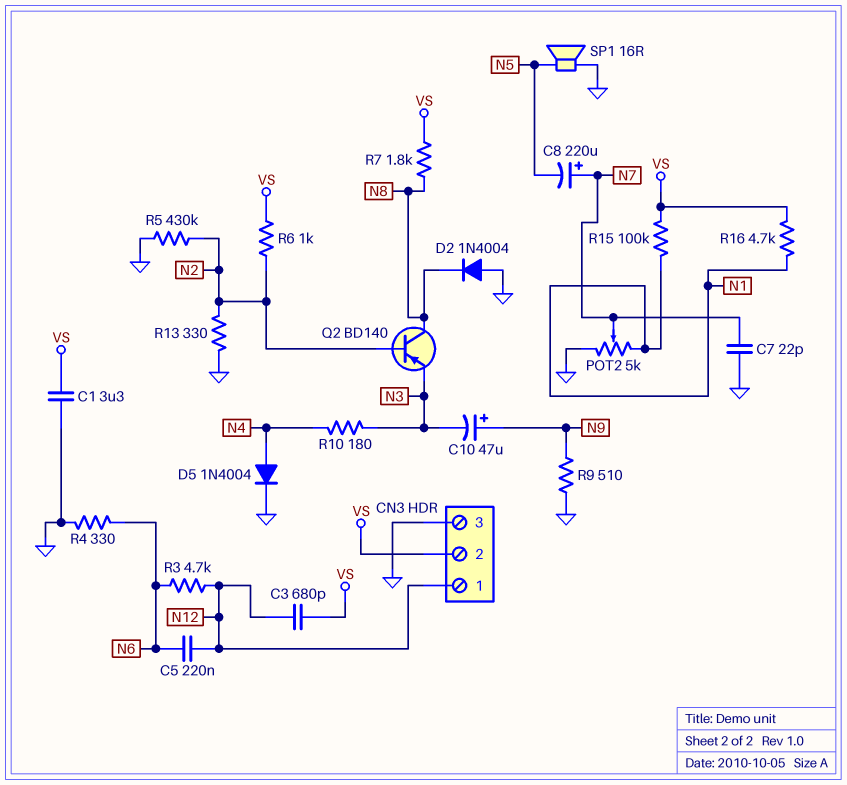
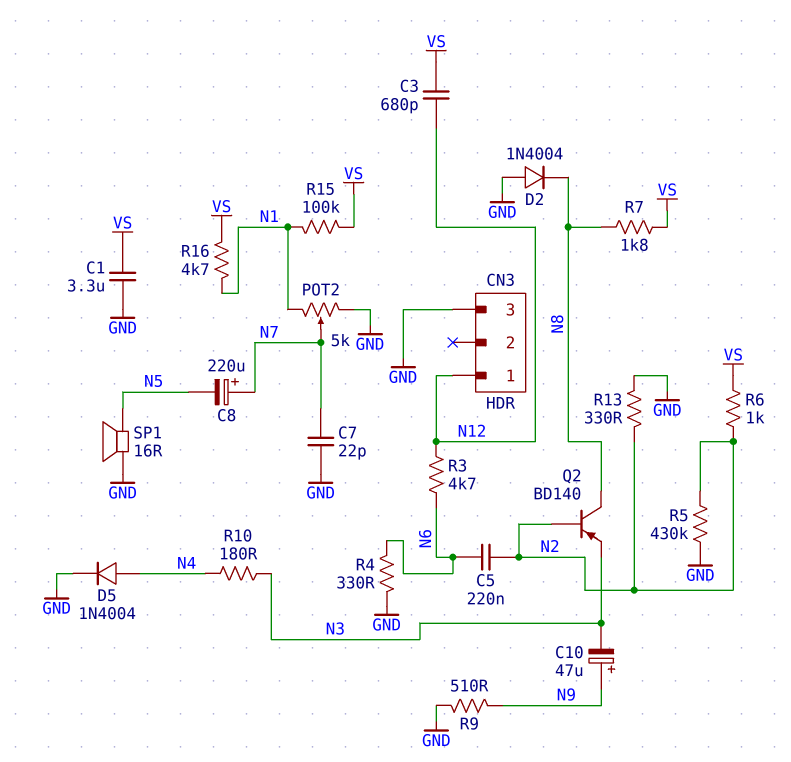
C5: 220nF (N6, N12) -> 220nF (N2, N6)
CN3 pin 2: VS -> none

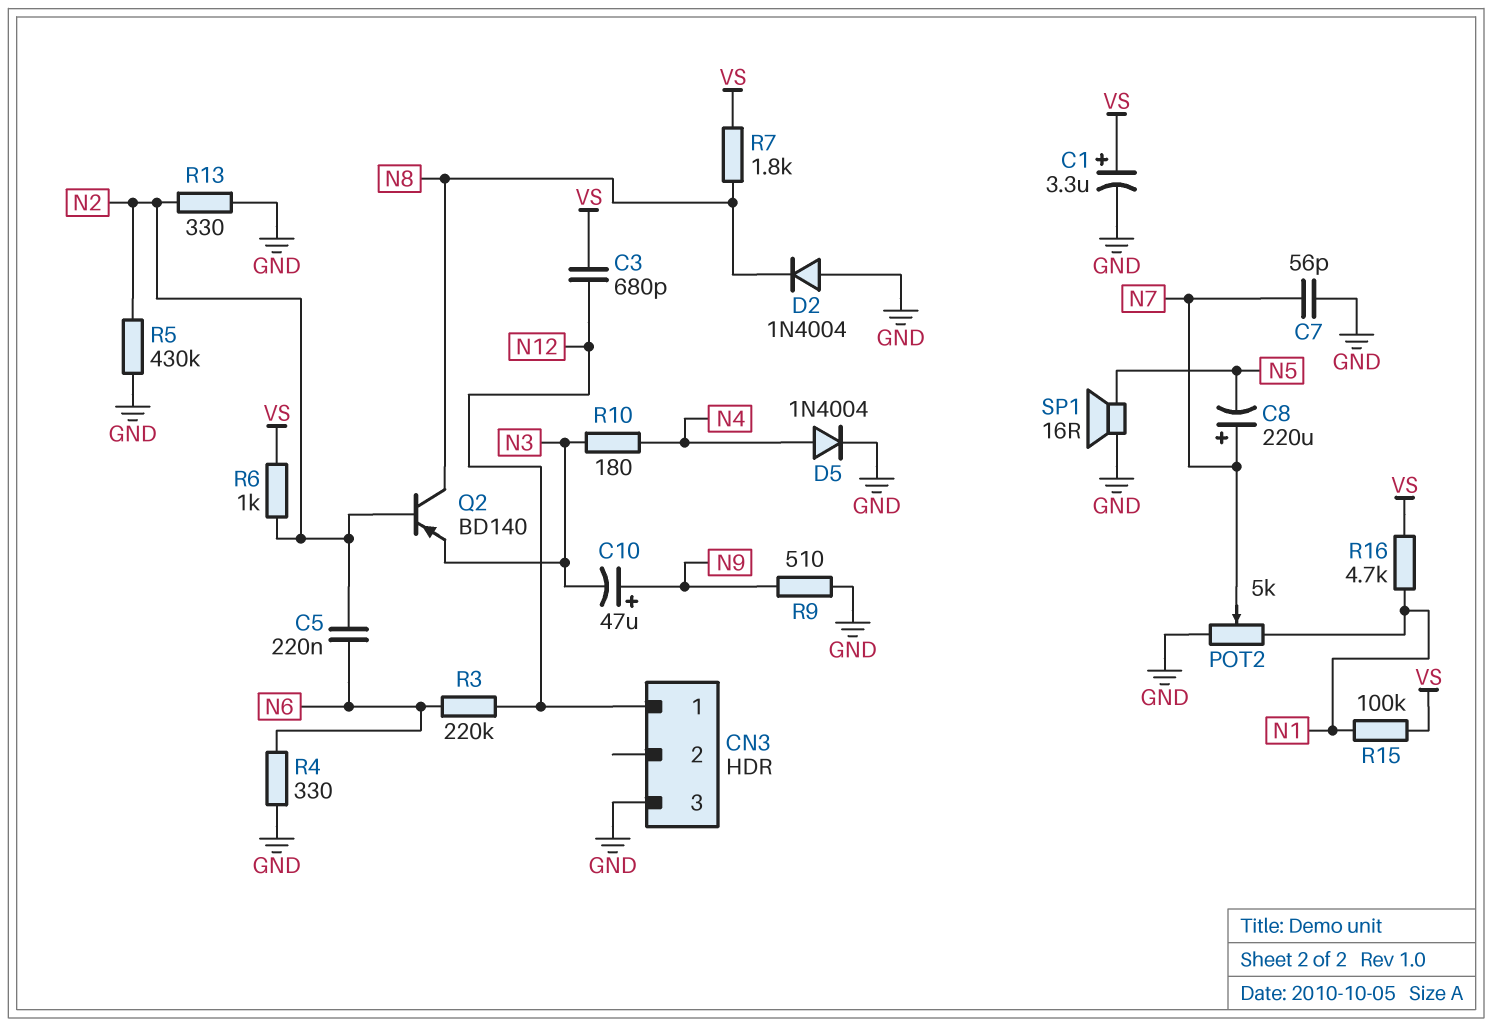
C1: 3.3uF (GND, VS) -> 3.3uF (plus VS, minus GND)
C7: 22pF (GND, N7) -> 56pF (GND, N7)
R3: 4.7k (N6, N12) -> 220k (N6, N12)

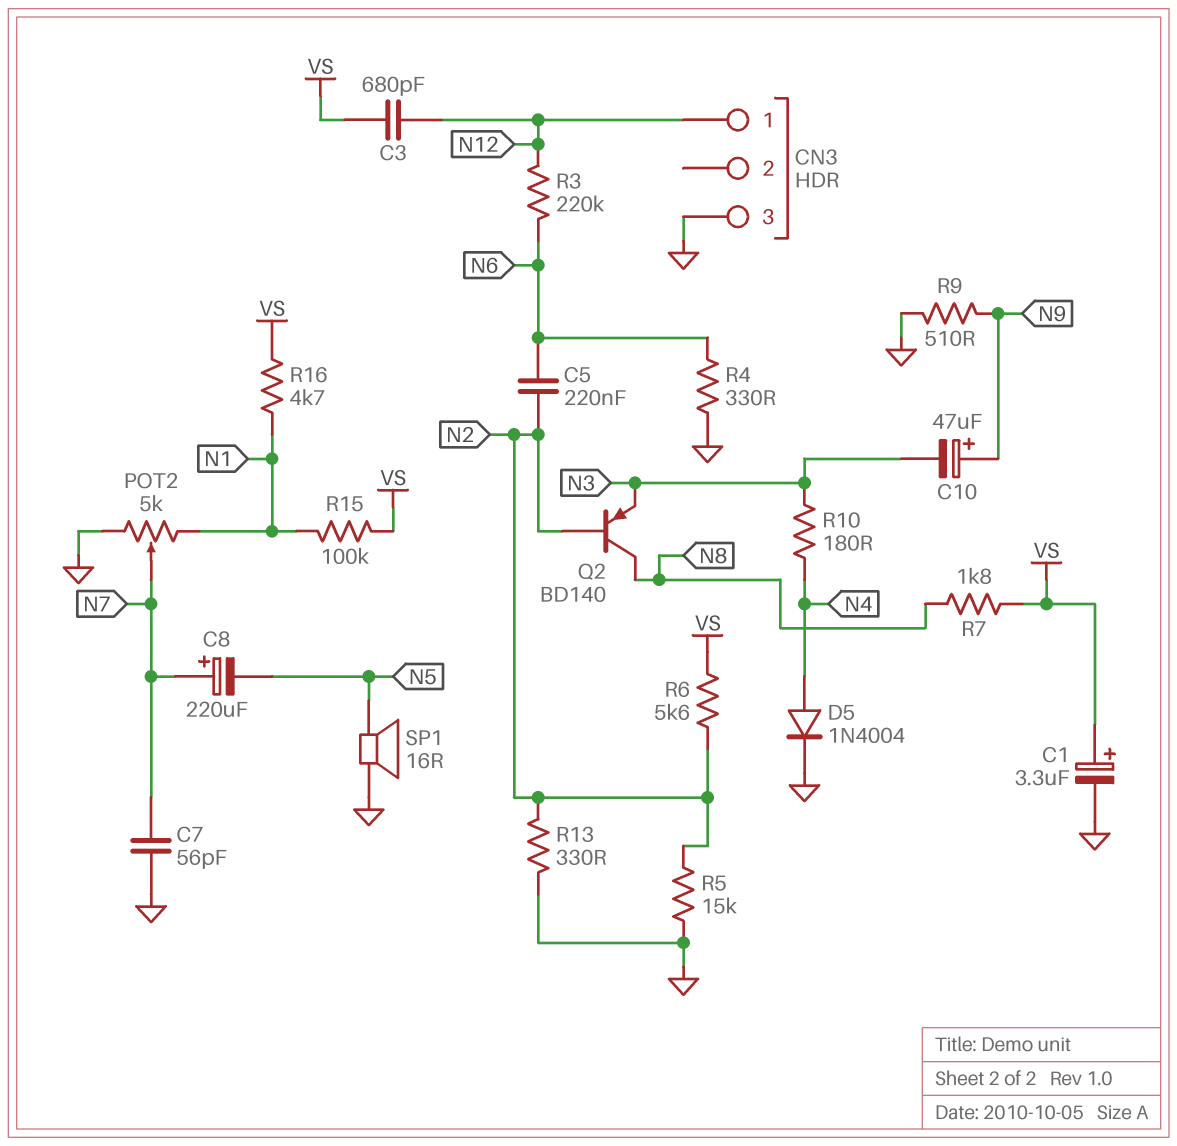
D2: diode 1N4004 (A GND, K N8) -> none
R5: 430k (GND, N2) -> 15k (GND, N2)
R6: 1k (N2, VS) -> 5.6k (N2, VS)

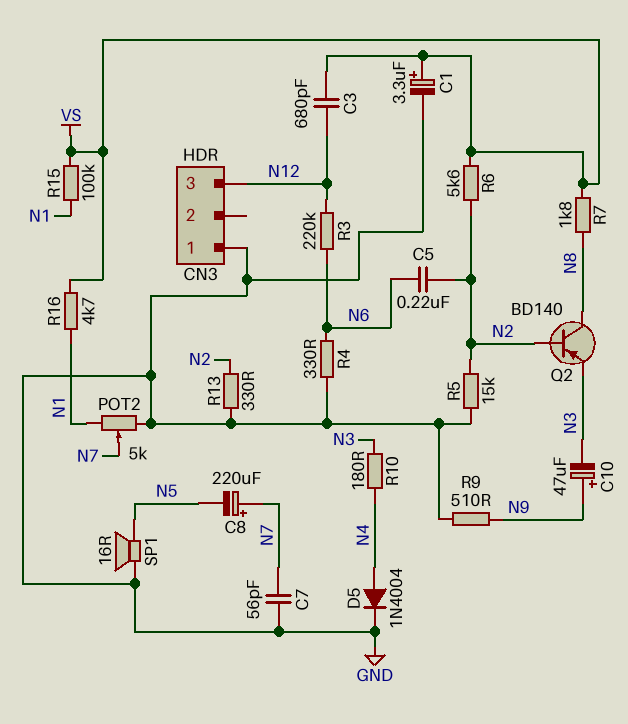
CN3 pin 1: N12 -> GND
CN3 pin 3: GND -> N12

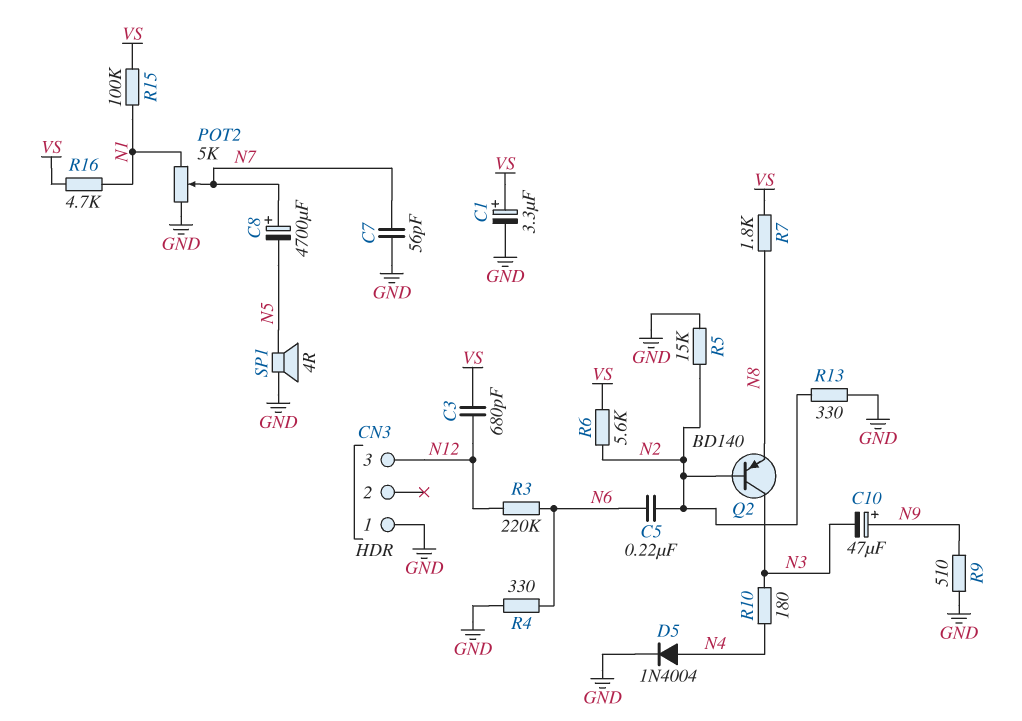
C8: 220uF (plus N7, minus N5) -> 4700uF (plus N7, minus N5)
Q2: PNP BD140 (B N2, C N8, E N3) -> PNP BD140 (B N2, C N3, E N8)
SP1: speaker 16R (GND, N5) -> speaker 4R (GND, N5)

